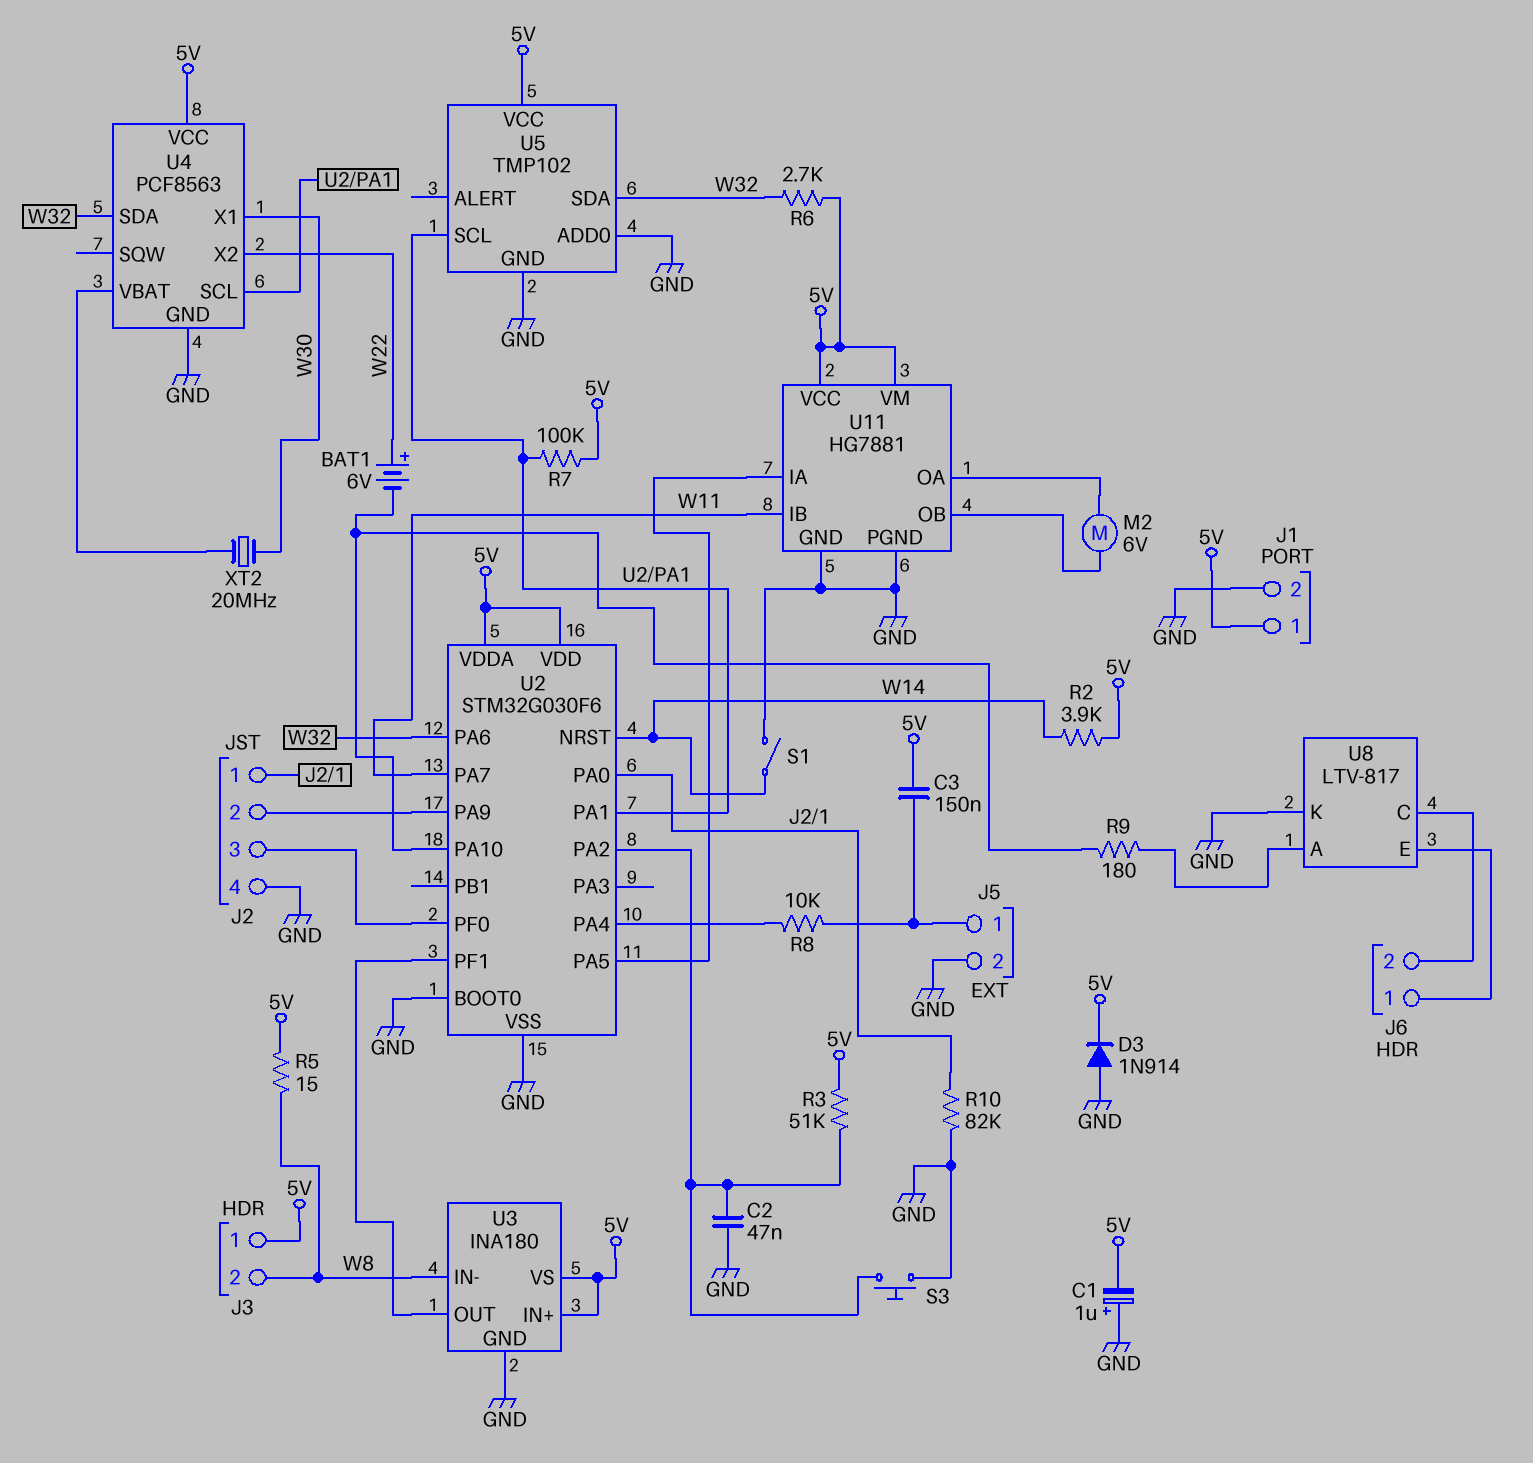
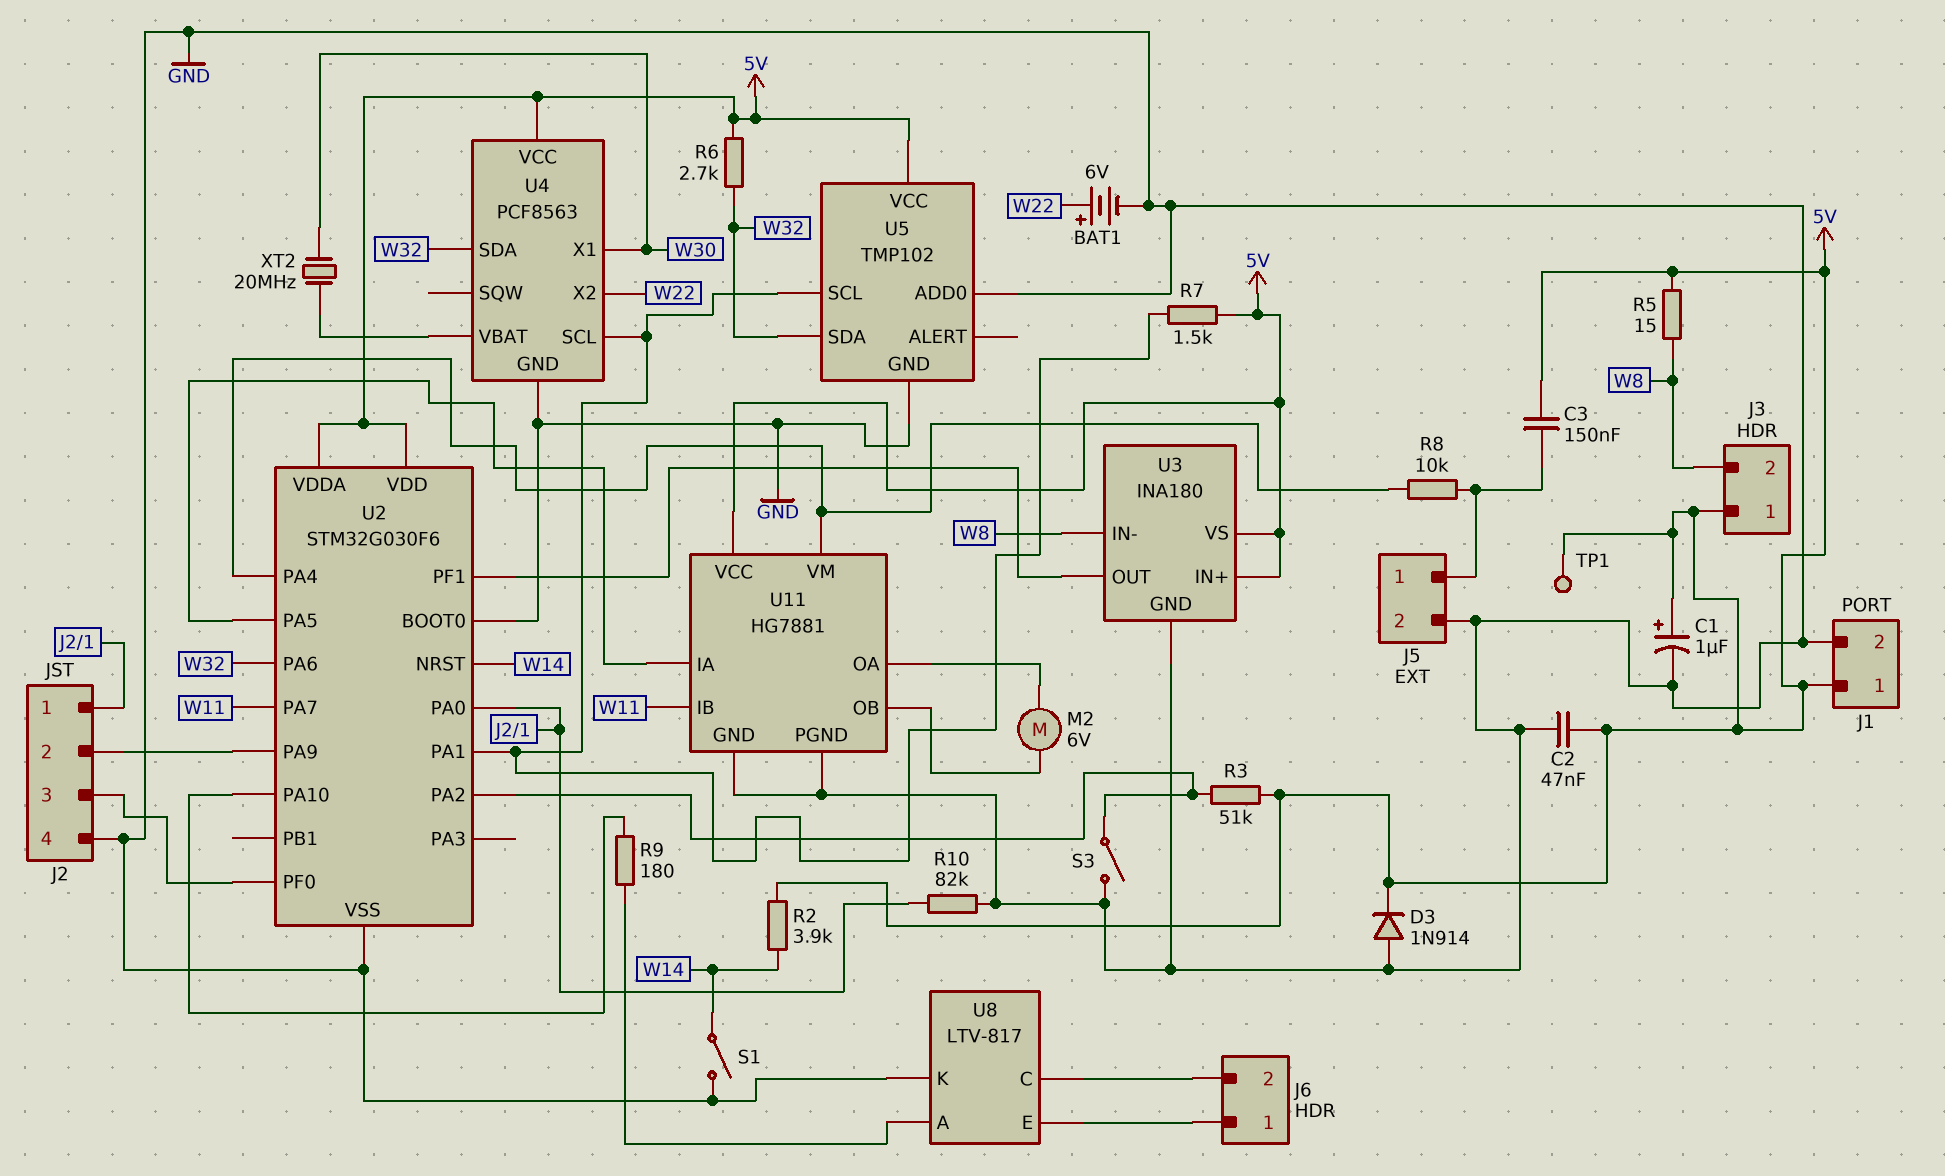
BAT1: 6V (plus W22, minus U2/PA10) -> 6V (plus W22, minus GND)
C1: 1uF (plus GND, minus 5V) -> 1uF (plus 5V, minus GND)
C2: 47nF (GND, U2/PA2) -> 47nF (5V, GND)
R7: 100k (5V, U2/PA1) -> 1.5k (5V, U2/PA1)
S3: button (GND, U2/PA2) -> switch (GND, U2/PA2)
TP1: none -> test point (5V)
U11 pin VM: 5V -> U2/PA4

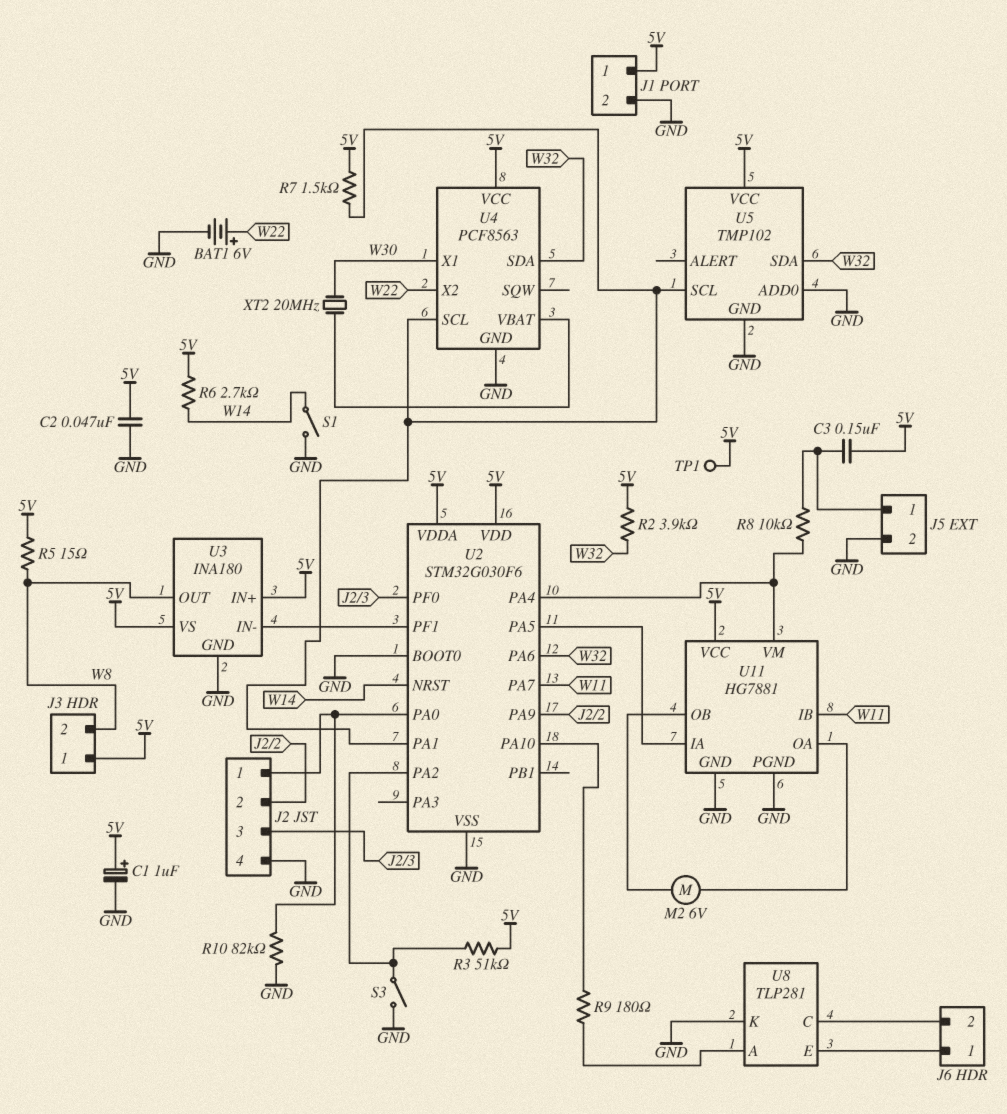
D3: diode 1N914 (A GND, K 5V) -> none
R2: 3.9k (5V, W14) -> 3.9k (5V, W32)
R6: 2.7k (5V, W32) -> 2.7k (5V, W14)
U3 pin IN-: W8 -> U2/PF1
U3 pin OUT: U2/PF1 -> W8
U8: LTV-817 -> TLP281

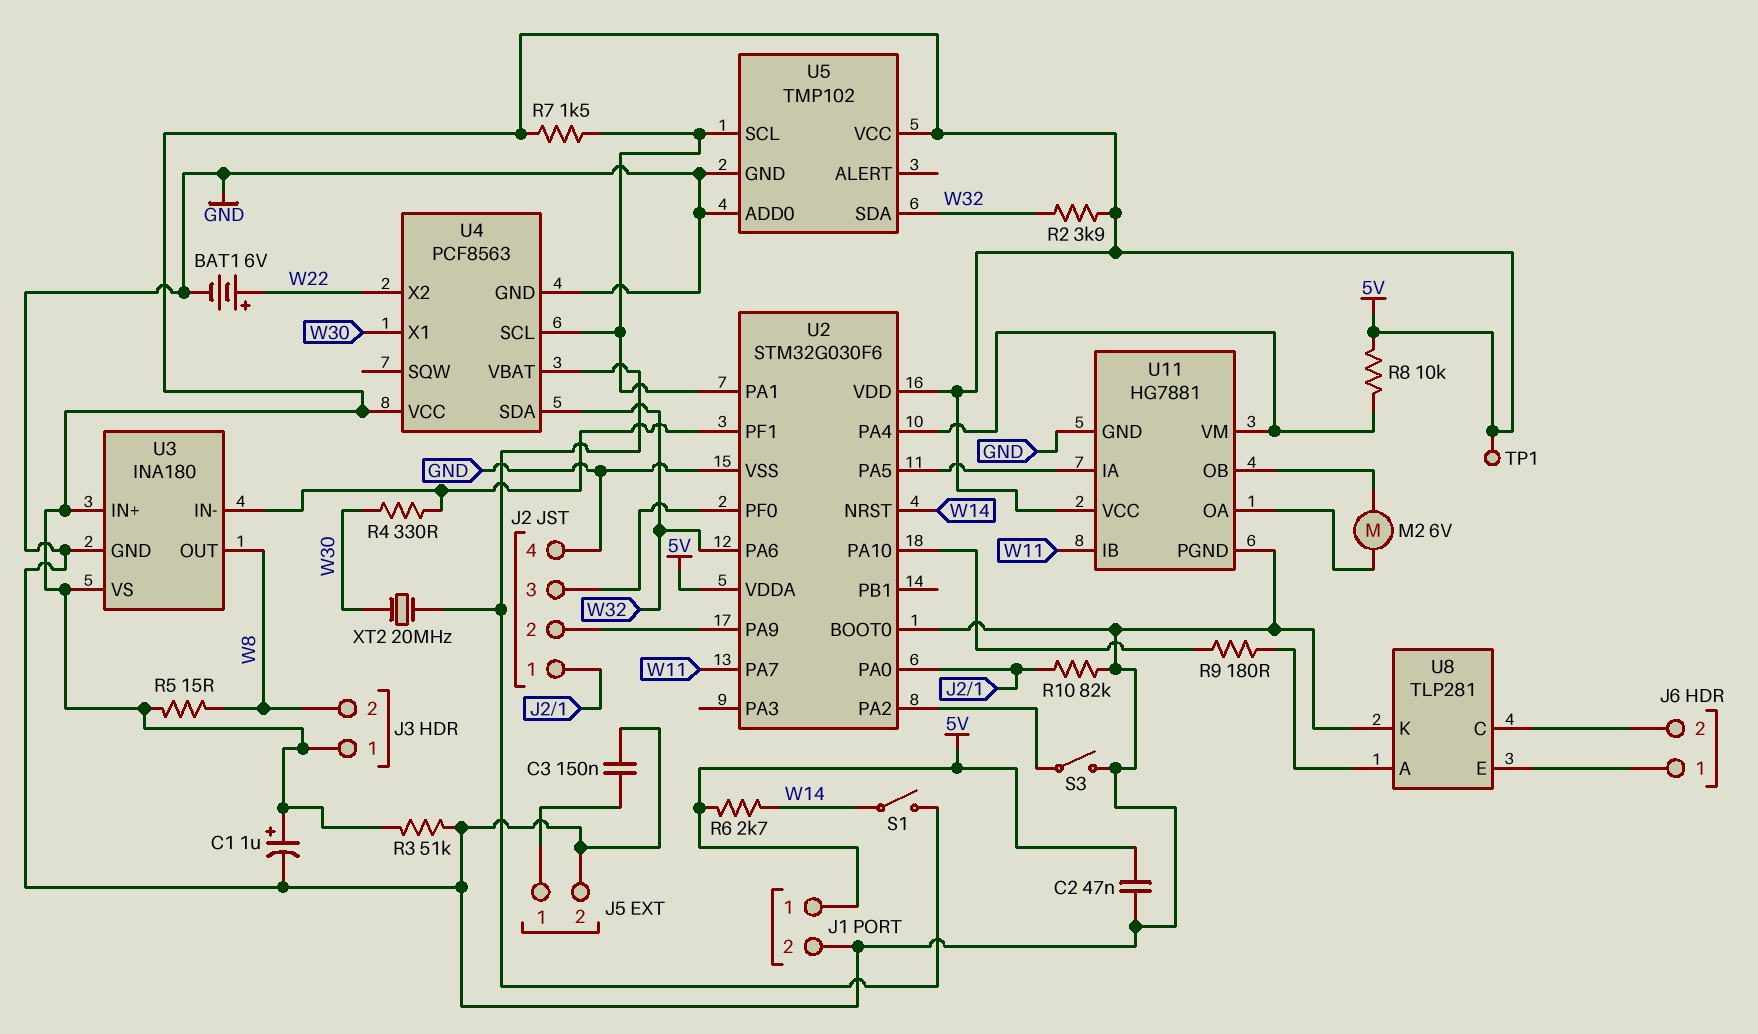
C3: 150nF (5V, J5/1) -> 150nF (GND, J5/1)
R3: 51k (5V, U2/PA2) -> 51k (5V, GND)
R4: none -> 330 (U2/PF1, W30)
R8: 10k (J5/1, U2/PA4) -> 10k (5V, U2/PA4)
S1: switch (GND, W14) -> switch (U4/VBAT, W14)

